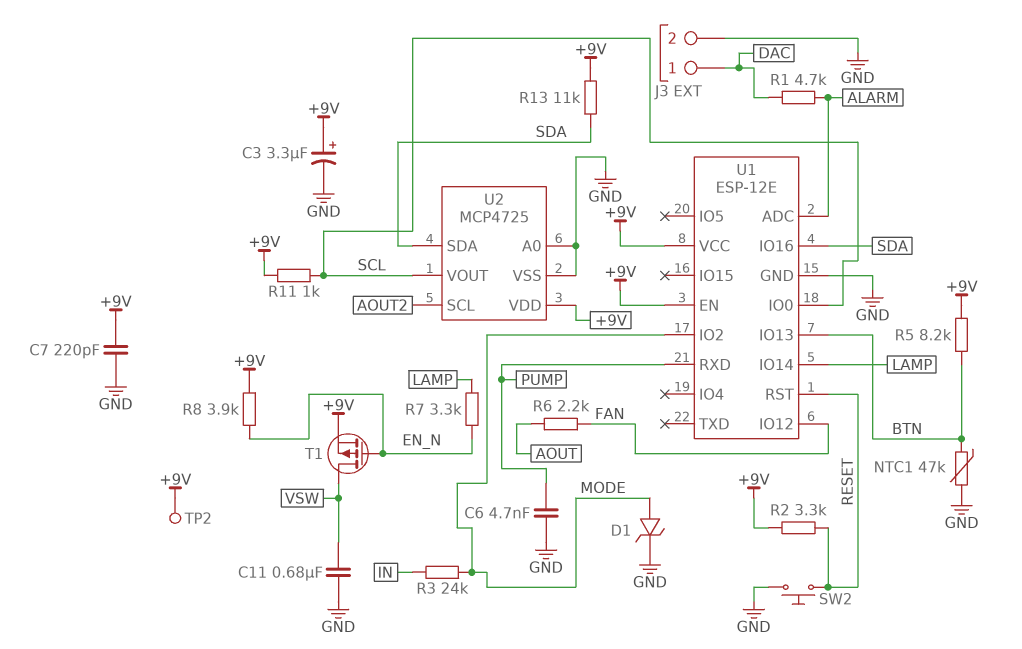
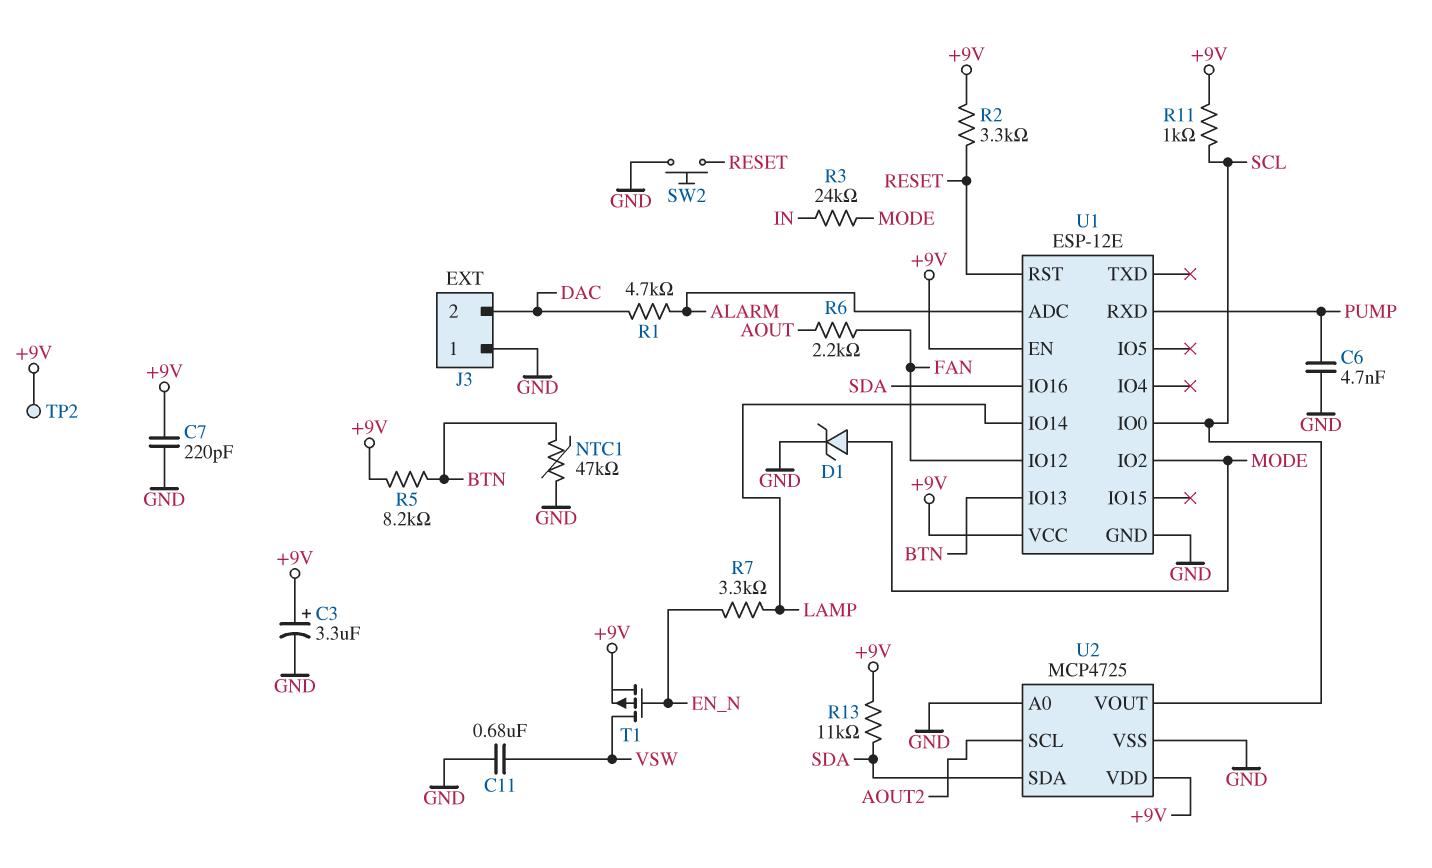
J3 pin 1: DAC -> GND
J3 pin 2: GND -> DAC
R8: 3.9k (+9V, EN_N) -> none

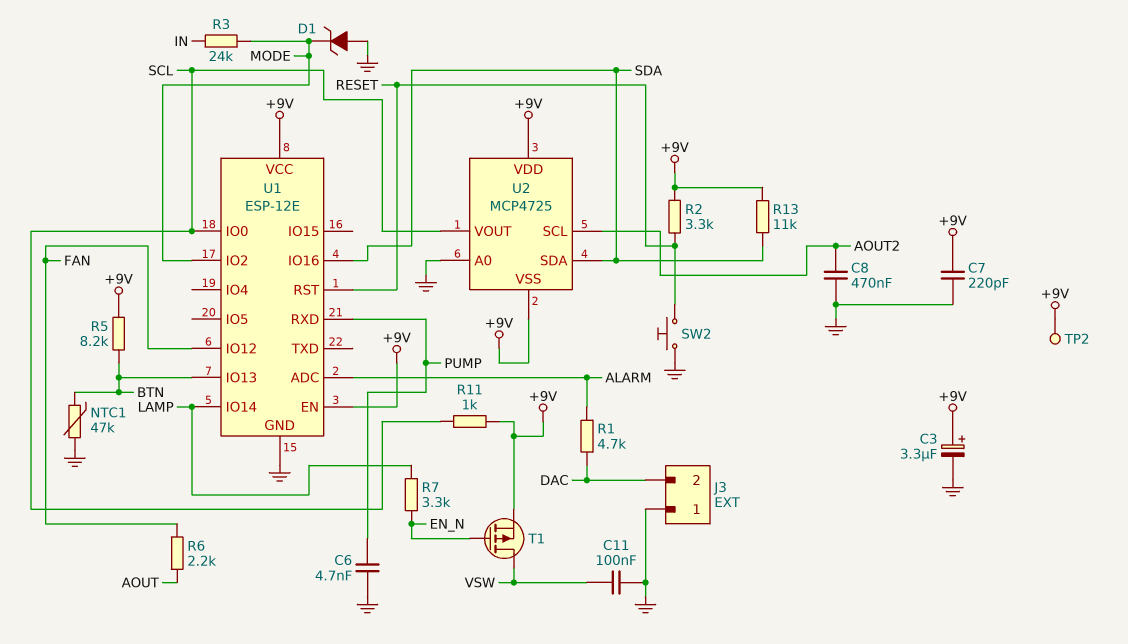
C8: none -> 470nF (AOUT2, GND)
C11: 680nF (GND, VSW) -> 100nF (GND, VSW)
D1: zener (A MODE, K GND) -> zener (A GND, K MODE)
U2 pin VSS: GND -> +9V

